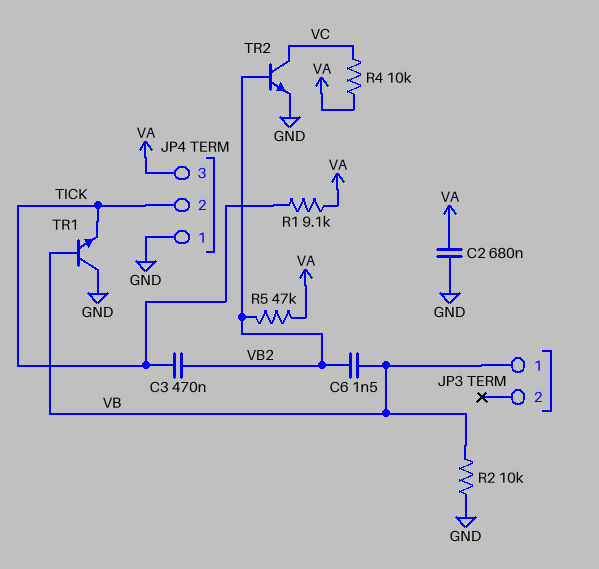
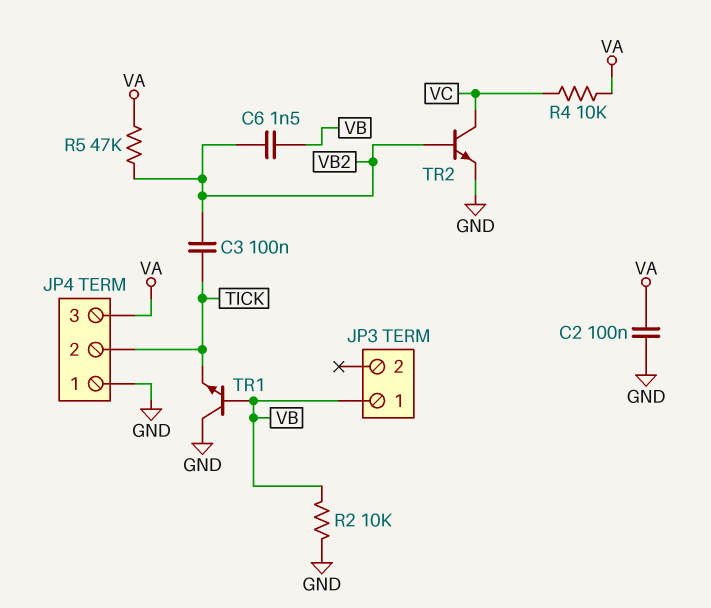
C2: 680nF (GND, VA) -> 100nF (GND, VA)
C3: 470nF (TICK, VB2) -> 100nF (TICK, VB2)
R1: 9.1k (TICK, VA) -> none

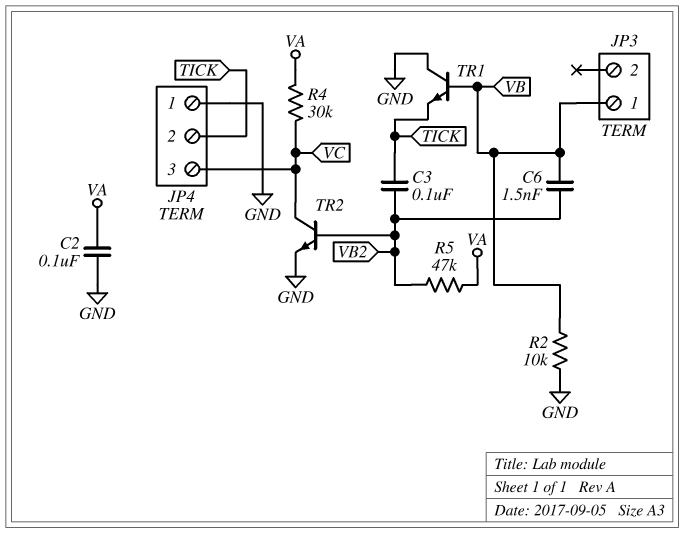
JP4 pin 3: VA -> VC
R4: 10k (VA, VC) -> 30k (VA, VC)

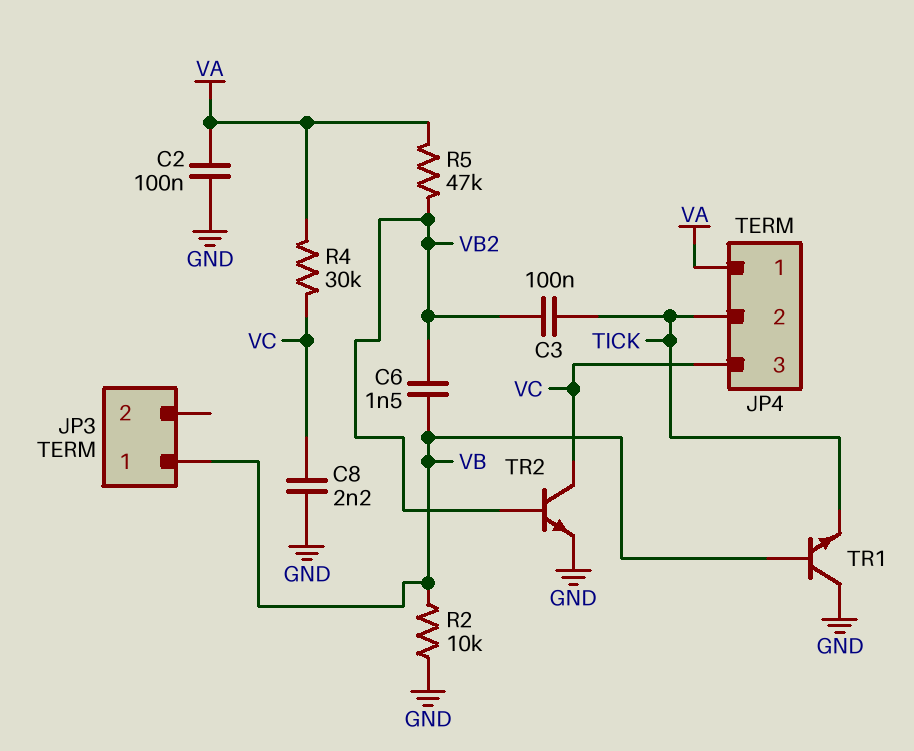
C8: none -> 2.2nF (GND, VC)
JP4 pin 1: GND -> VA

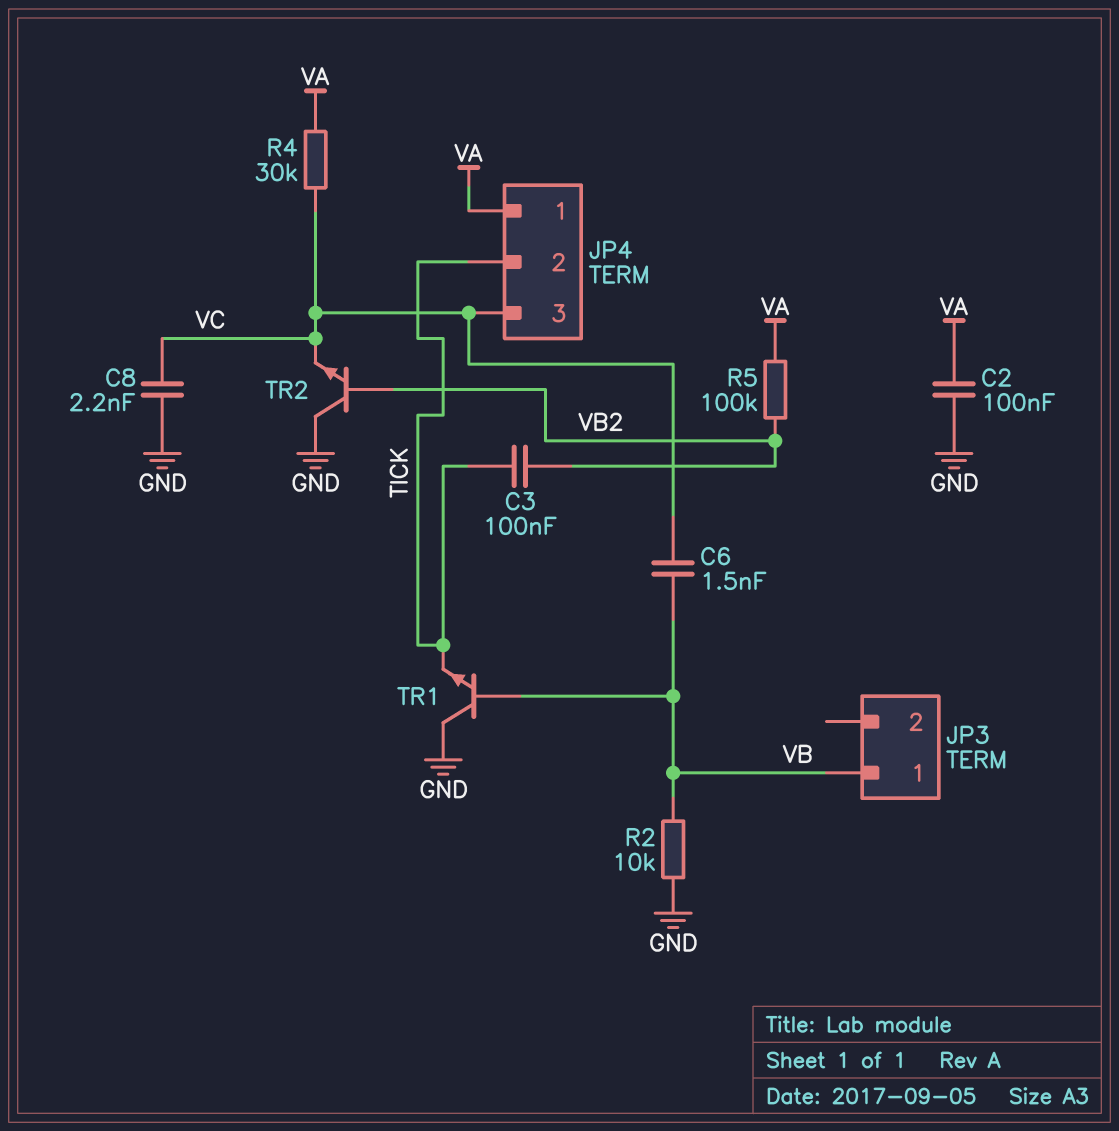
C6: 1.5nF (VB, VB2) -> 1.5nF (VB, VC)
R5: 47k (VA, VB2) -> 100k (VA, VB2)
TR2: NPN (B VB2, C VC, E GND) -> NPN (B VB2, C GND, E VC)

